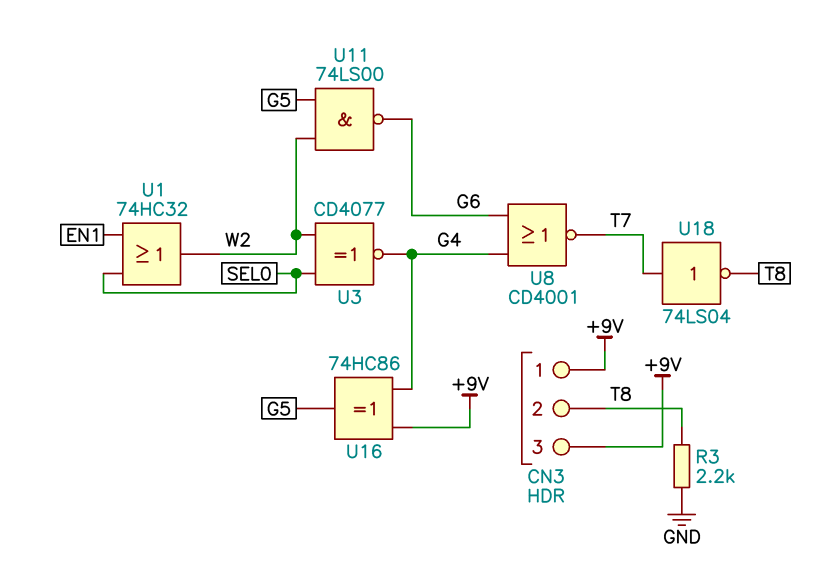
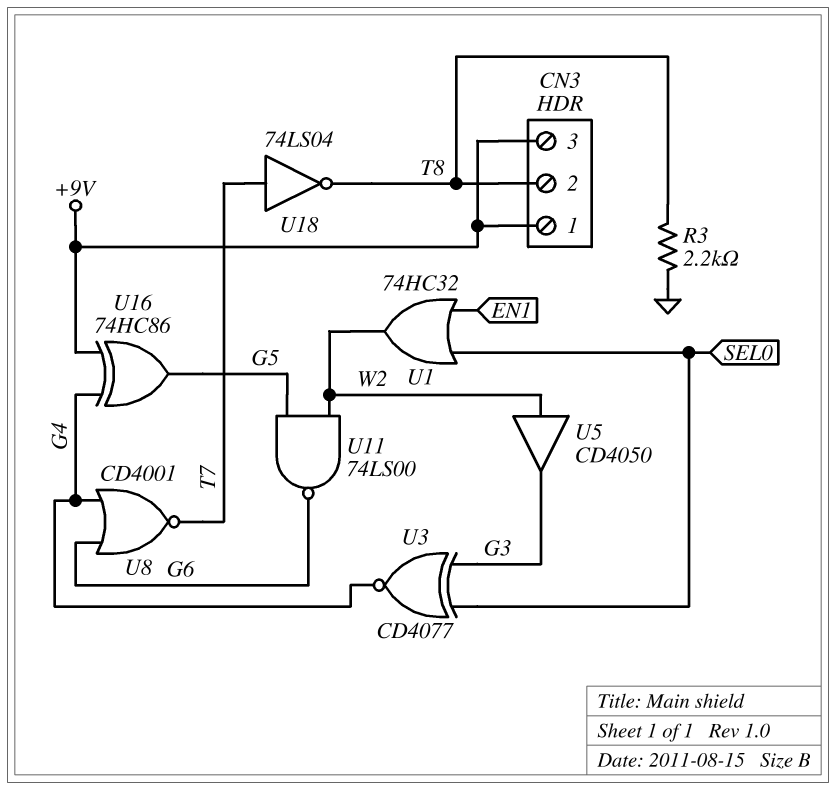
U3: XNOR CD4077 (in SEL0, in W2, out G4) -> XNOR CD4077 (in G3, in SEL0, out G4)
U5: none -> buffer CD4050 (in W2, out G3)

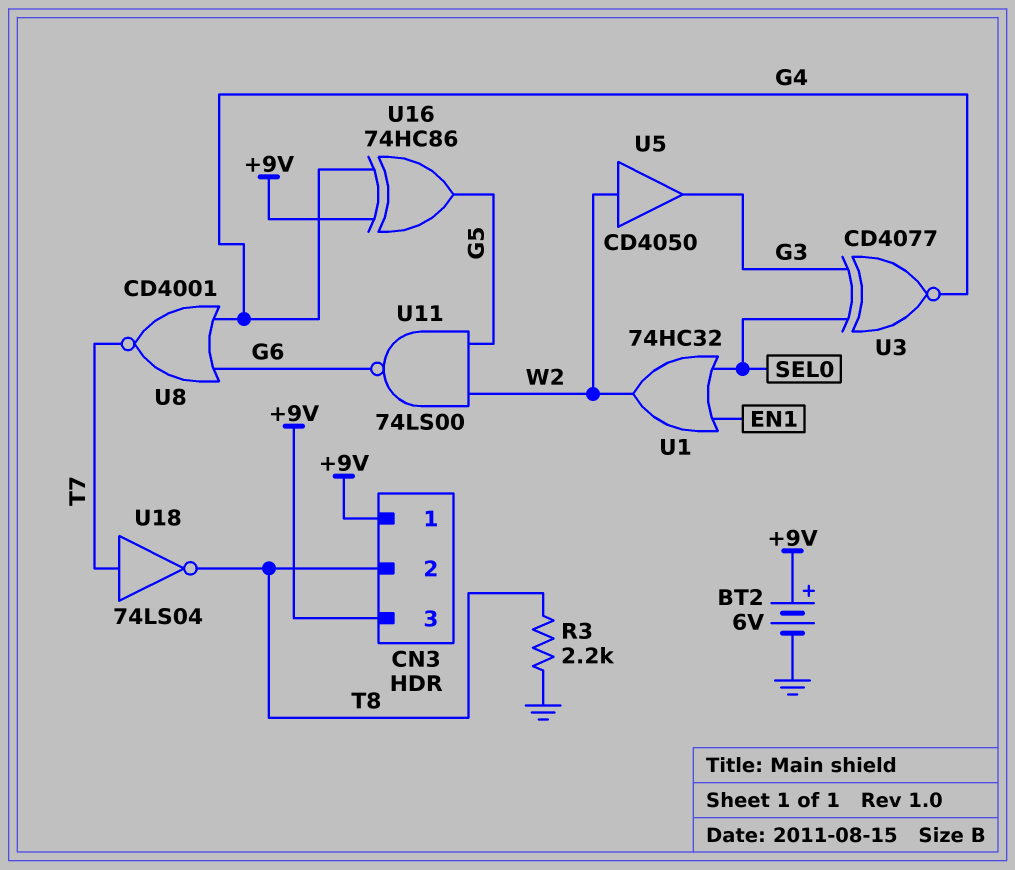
BT2: none -> 6V (plus +9V, minus GND)

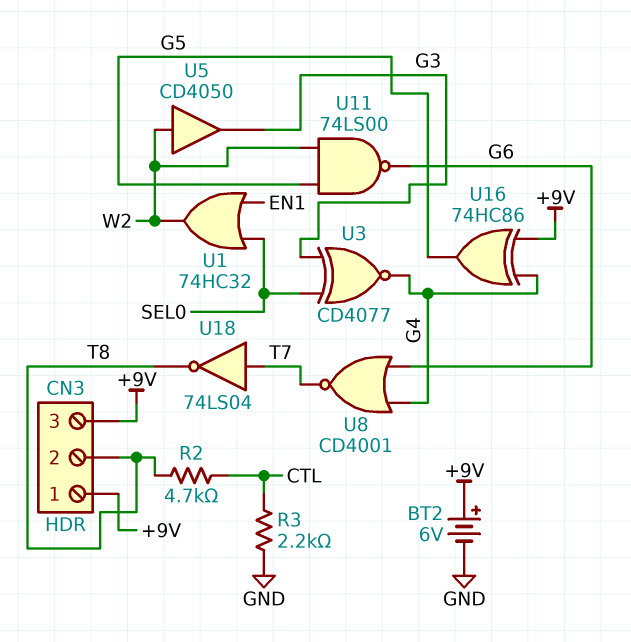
R2: none -> 4.7k (CTL, T8)
R3: 2.2k (GND, T8) -> 2.2k (CTL, GND)

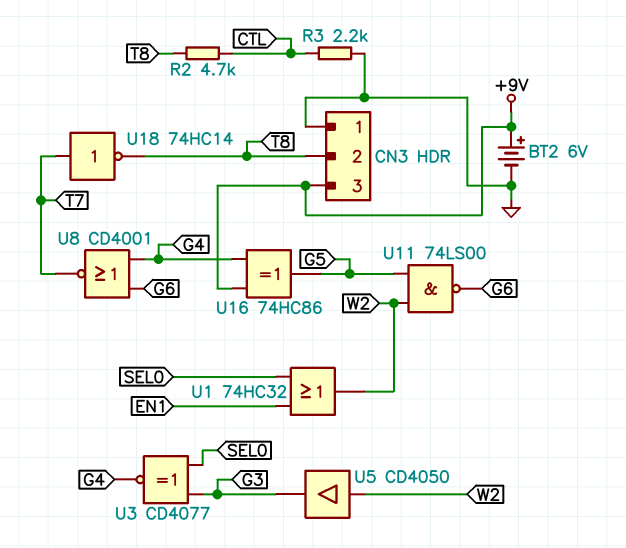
CN3 pin 1: +9V -> GND
U18: NOT 74LS04 (in T7, out T8) -> NOT 74HC14 (in T7, out T8)

